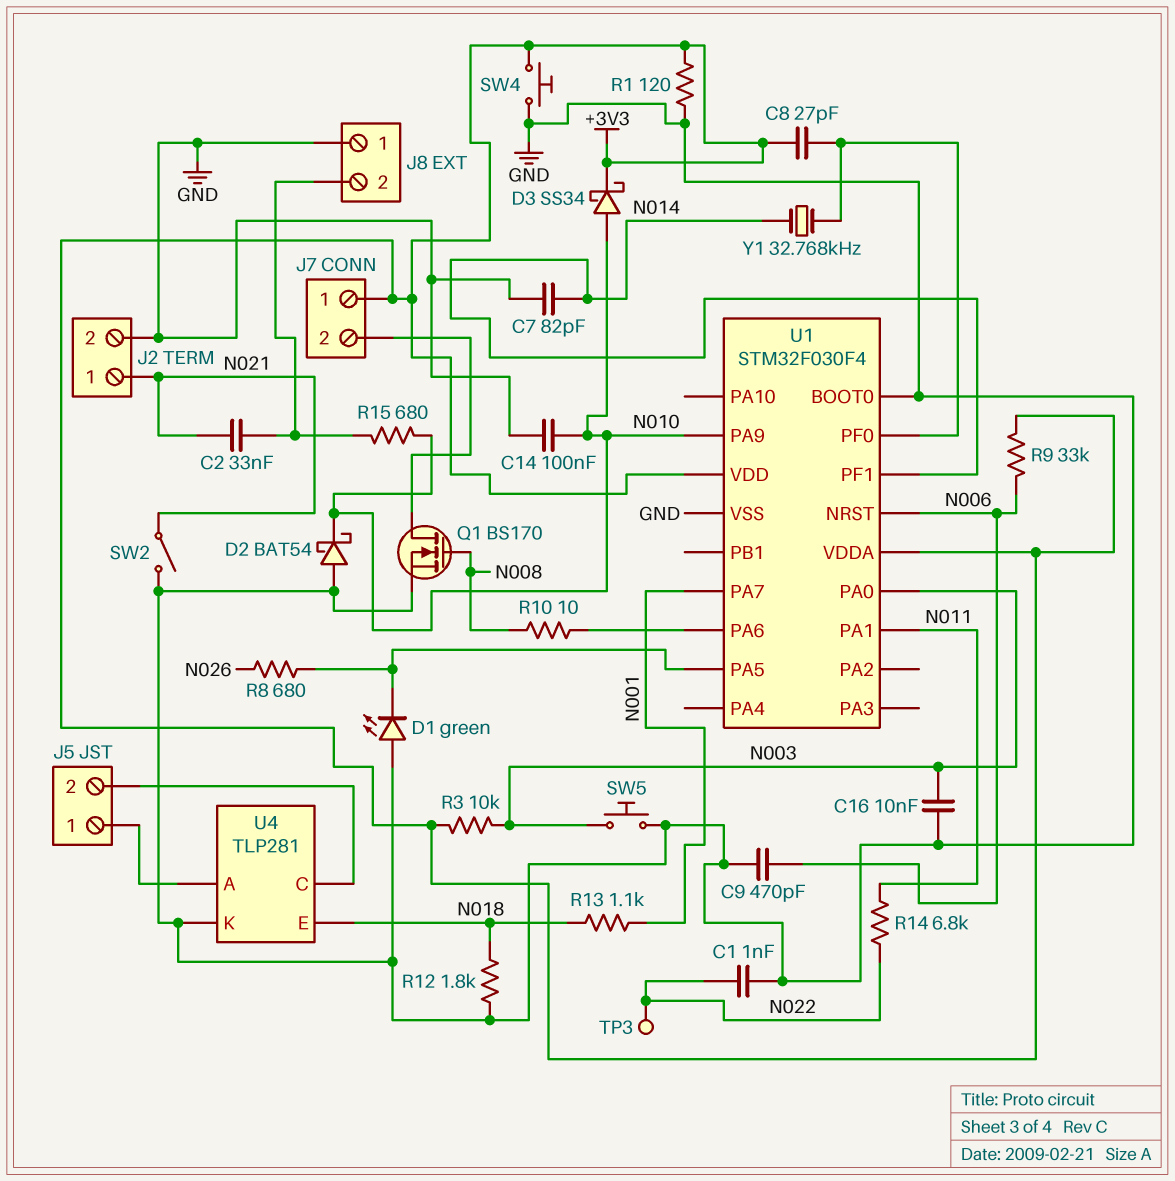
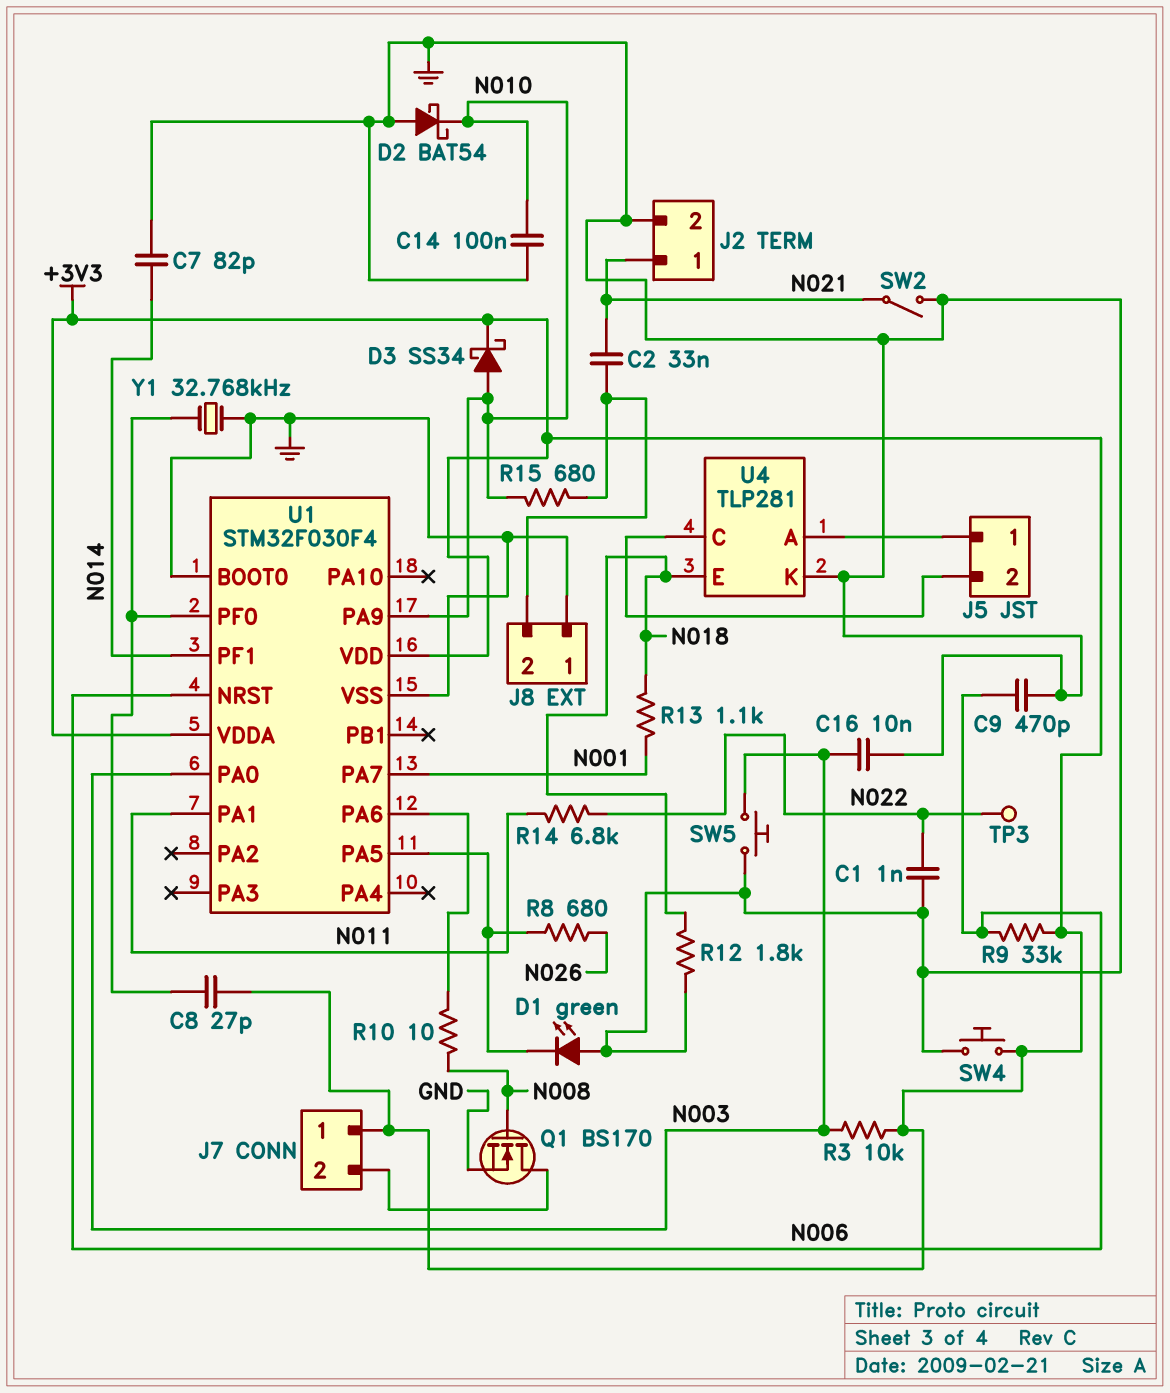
R1: 120 (+3V3, GND) -> none
Y1: 32.768kHz (N014, U1/PF0) -> 32.768kHz (GND, U1/PF0)

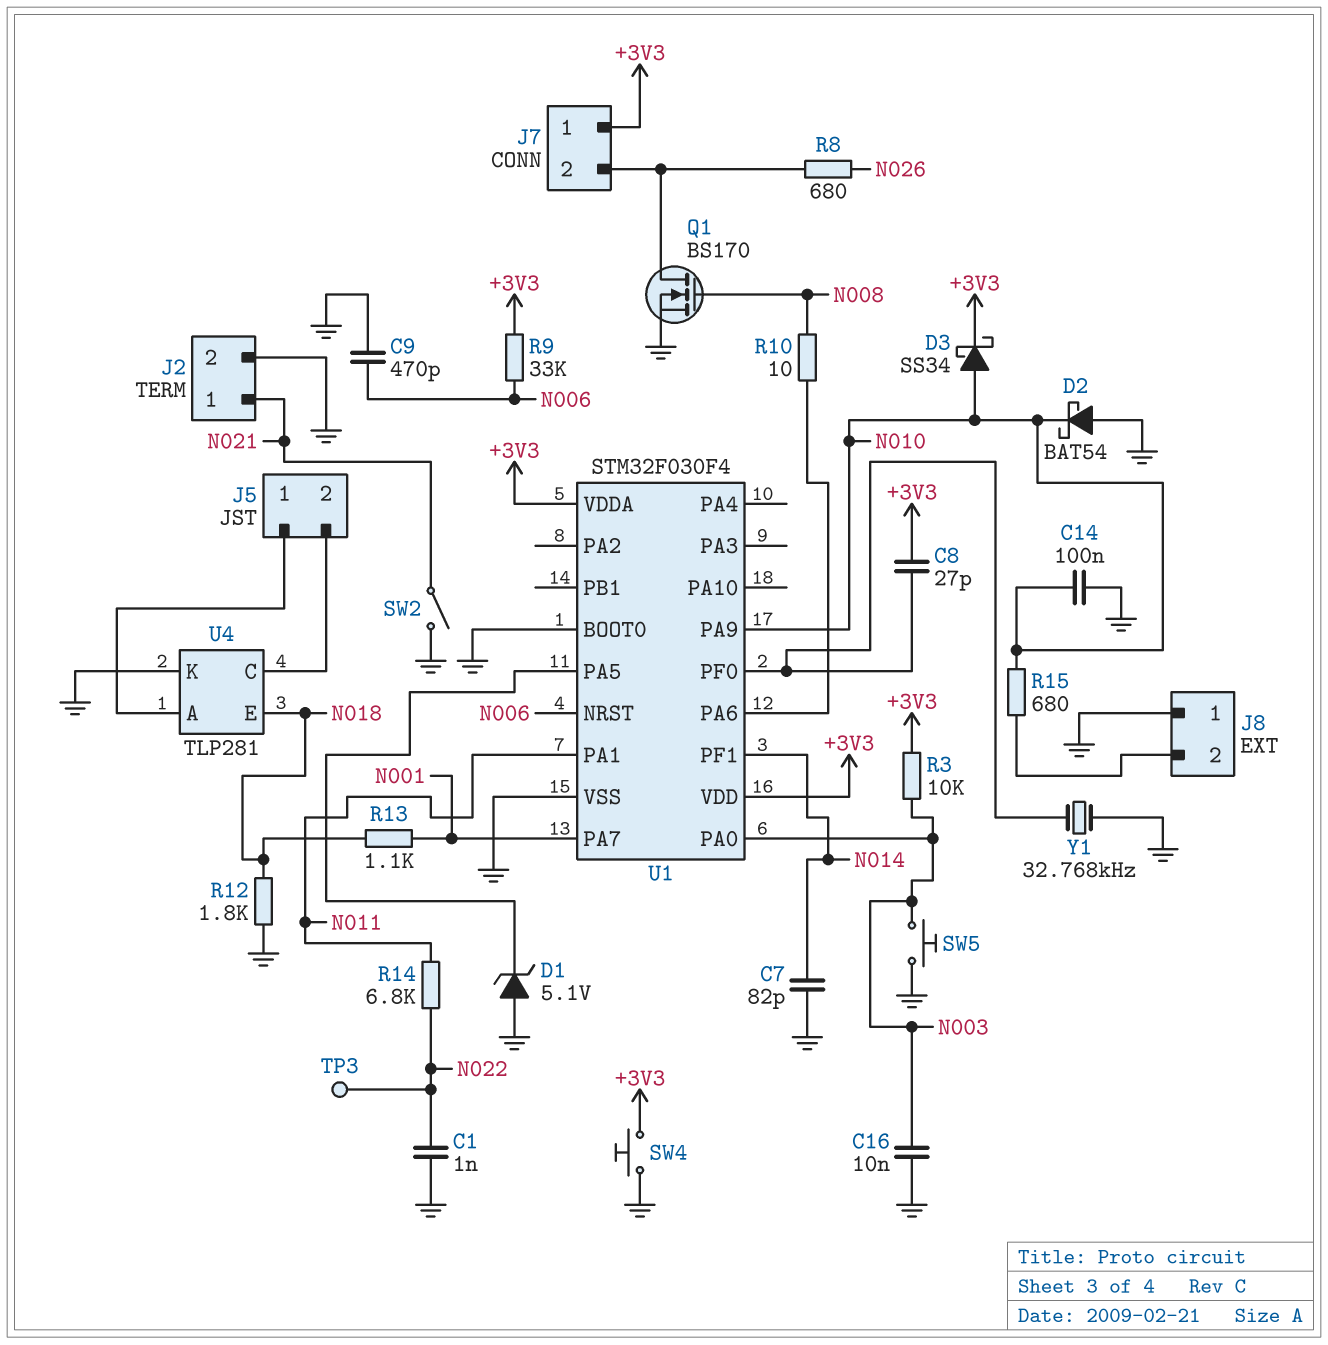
C2: 33nF (J8/2, N021) -> none
D1: LED green (A GND, K U1/PA5) -> zener 5.1V (A GND, K U1/PA5)
R8: 680 (N026, U1/PA5) -> 680 (J7/2, N026)

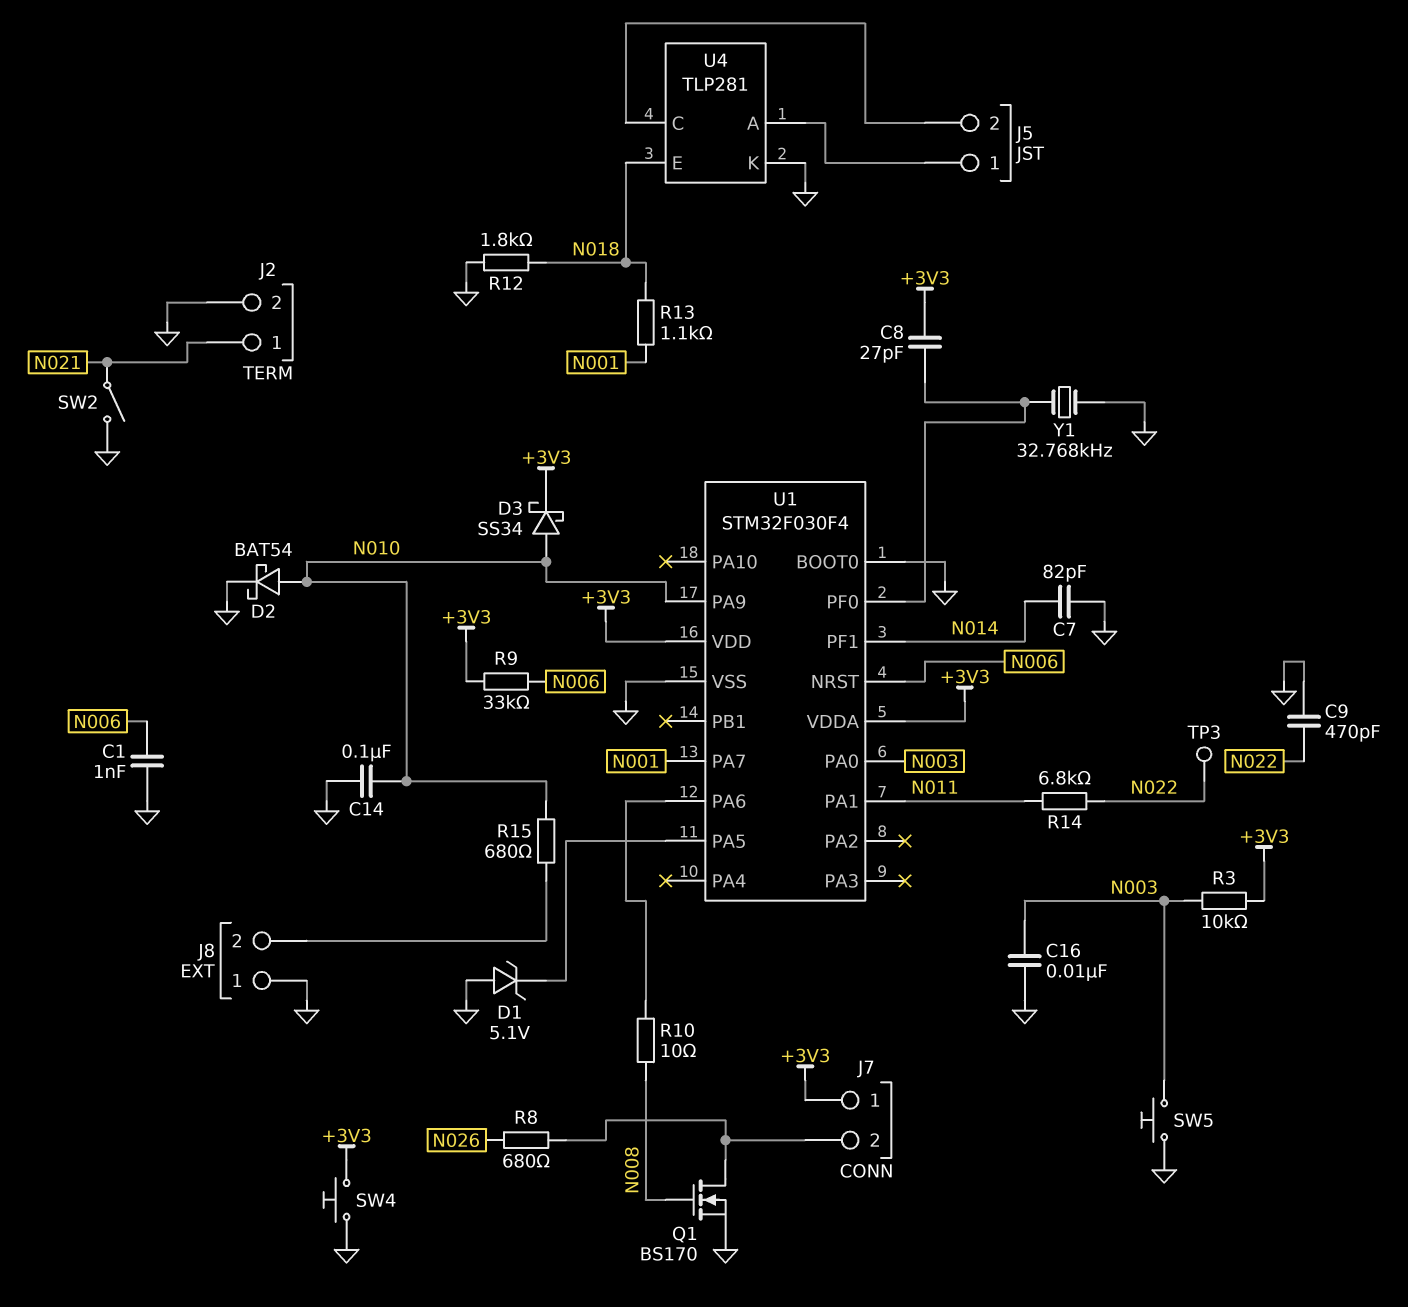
C1: 1nF (GND, N022) -> 1nF (GND, N006)
C9: 470pF (GND, N006) -> 470pF (GND, N022)
D2: schottky BAT54 (A GND, K N010) -> schottky BAT54 (A N010, K GND)

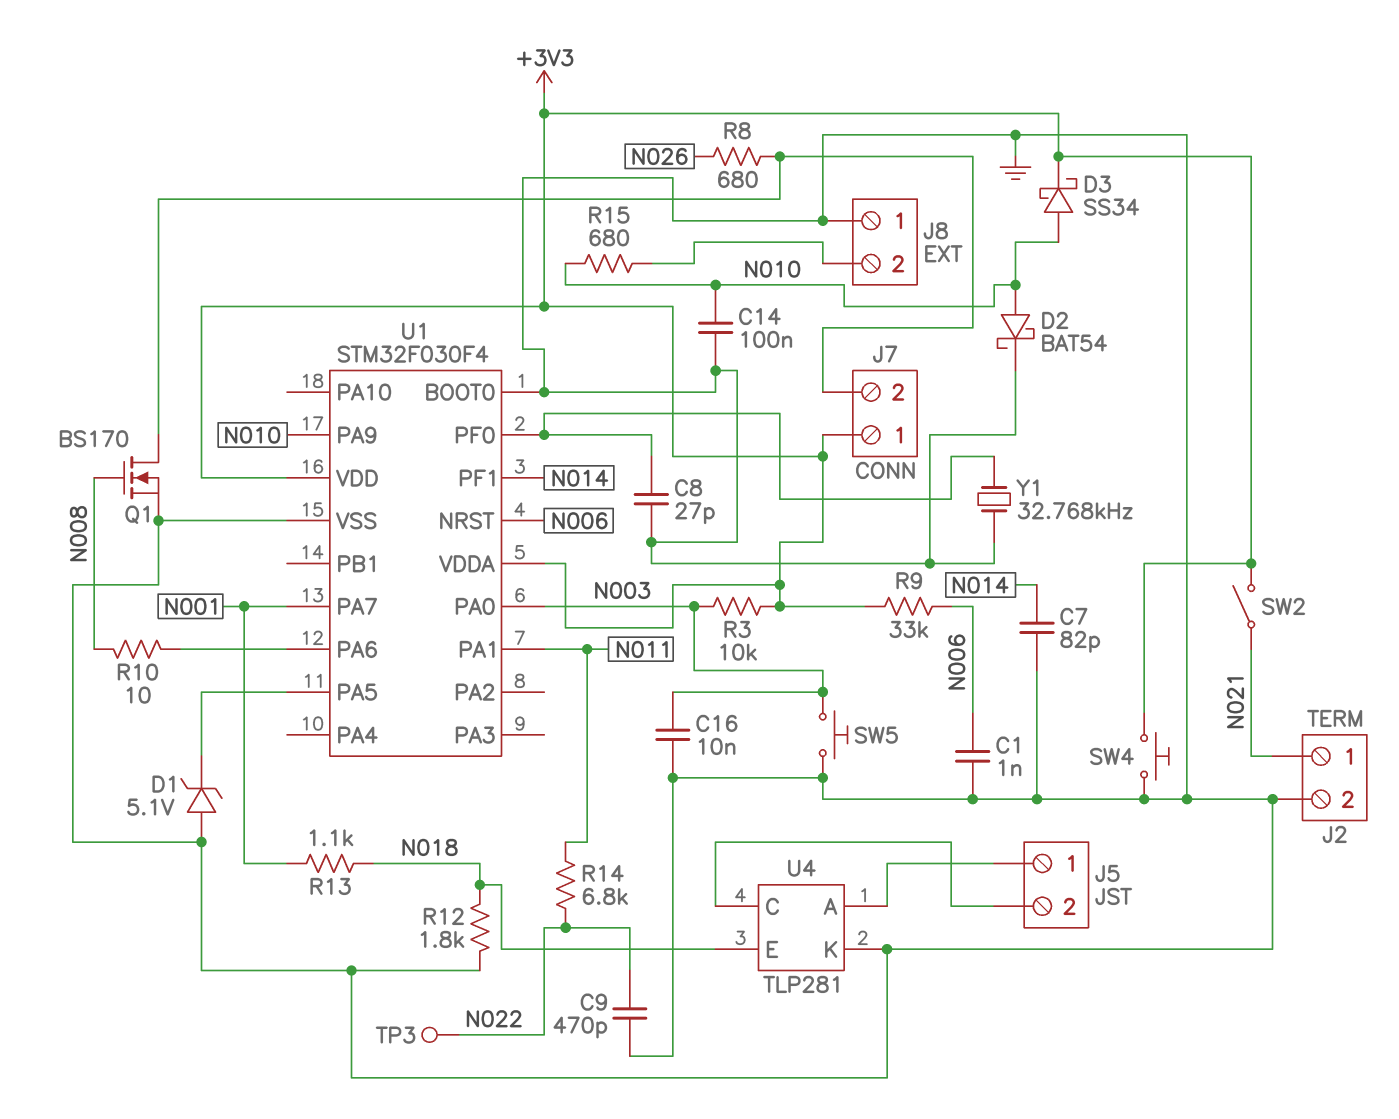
C8: 27pF (+3V3, U1/PF0) -> 27pF (GND, U1/PF0)
SW2: switch (GND, N021) -> switch (+3V3, N021)

